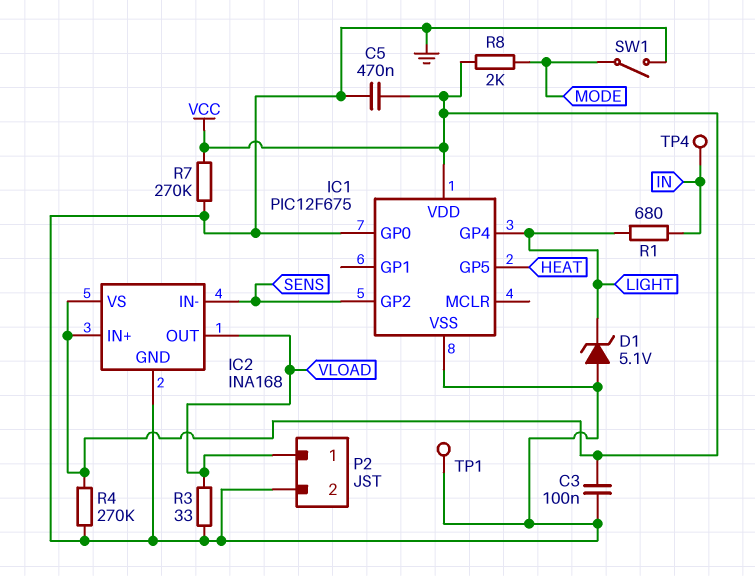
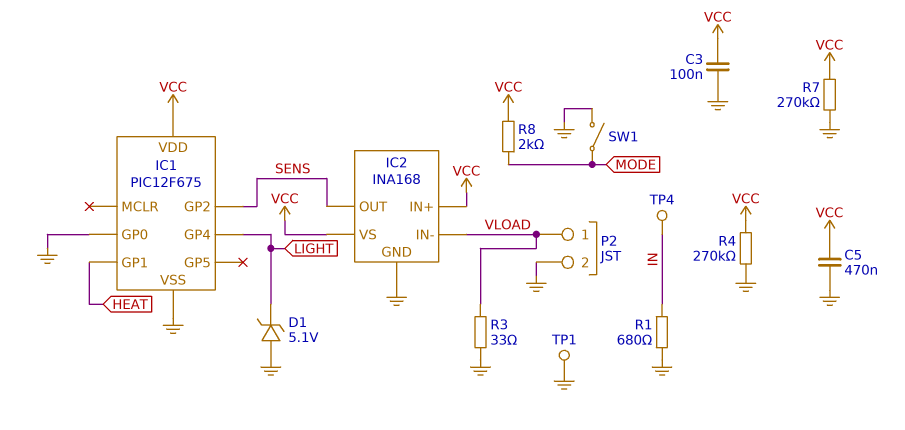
IC1 pin GP1: none -> HEAT
IC1 pin GP5: HEAT -> none
IC2 pin IN-: SENS -> VLOAD
IC2 pin OUT: VLOAD -> SENS
R1: 680 (IN, LIGHT) -> 680 (GND, IN)

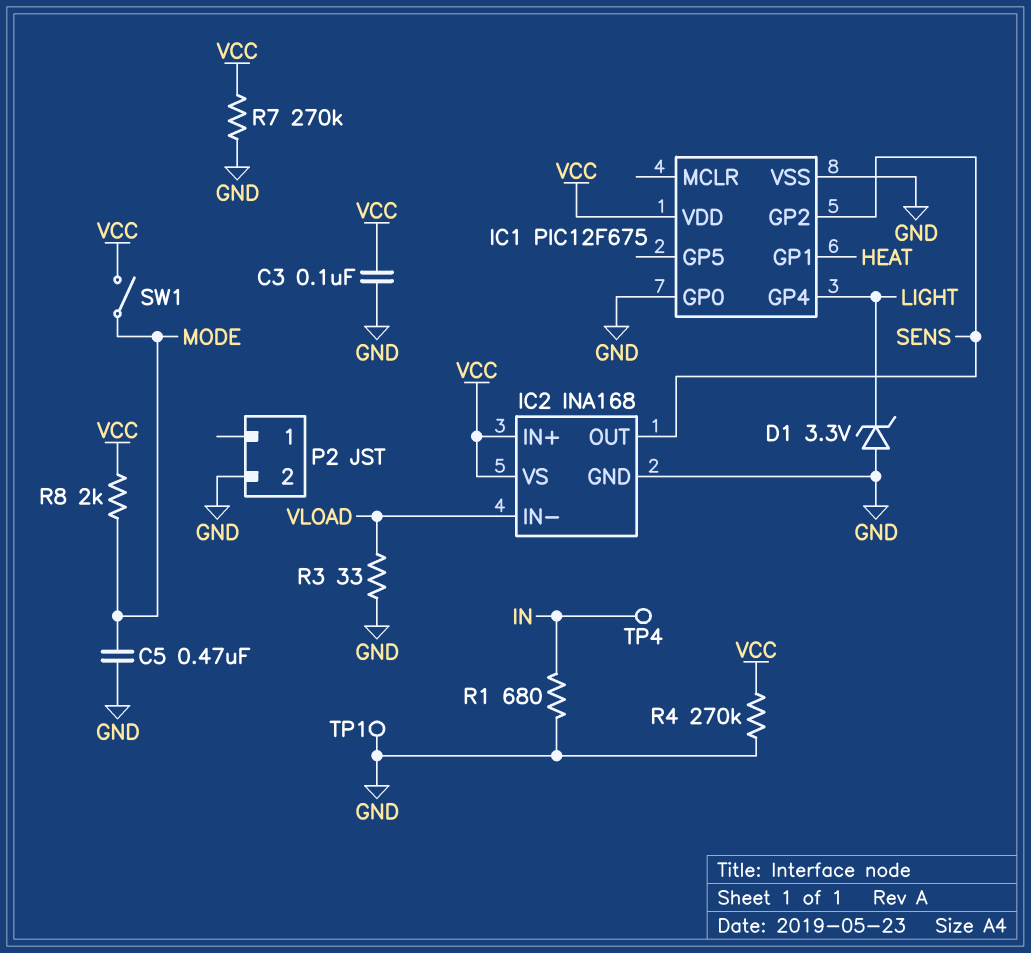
C5: 470nF (GND, VCC) -> 470nF (GND, MODE)
D1: zener 5.1V (A GND, K LIGHT) -> zener 3.3V (A GND, K LIGHT)
P2 pin 1: VLOAD -> none
SW1: switch (GND, MODE) -> switch (MODE, VCC)

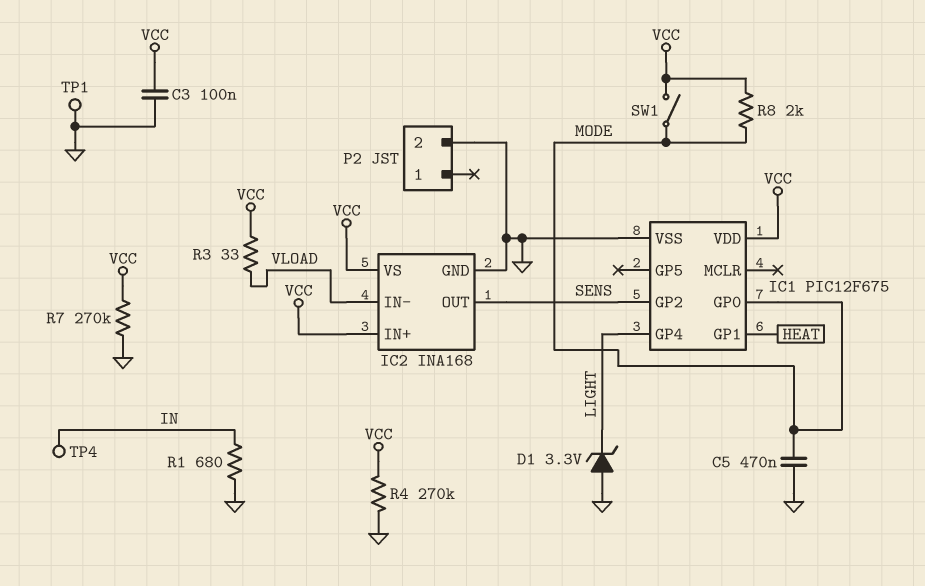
IC1 pin GP0: GND -> MODE
R3: 33 (GND, VLOAD) -> 33 (VCC, VLOAD)

